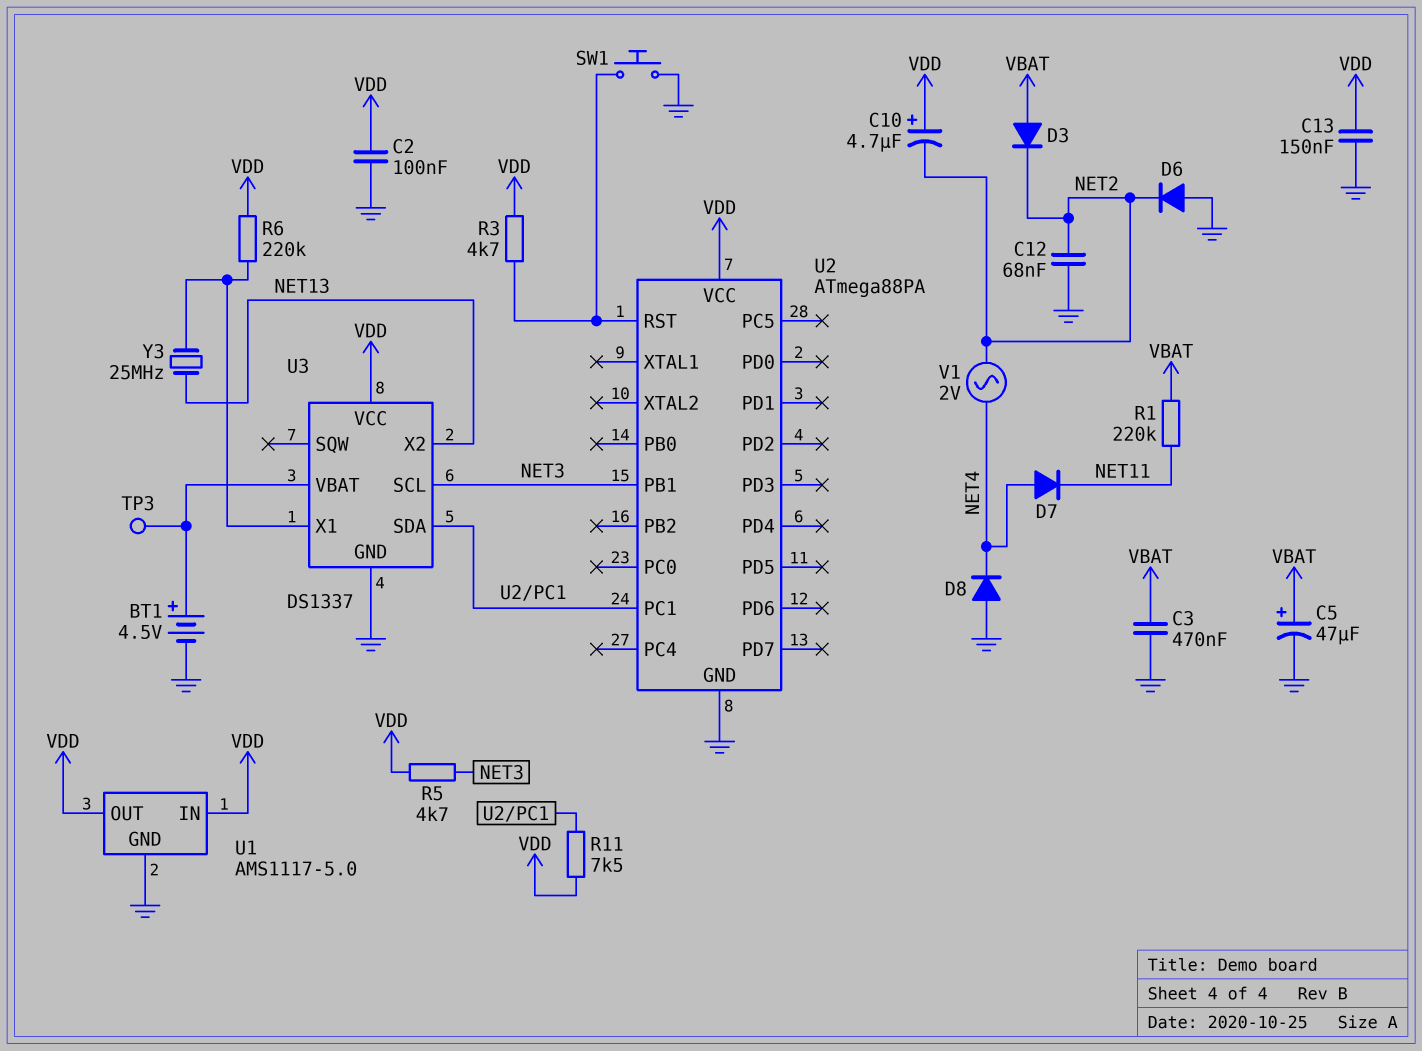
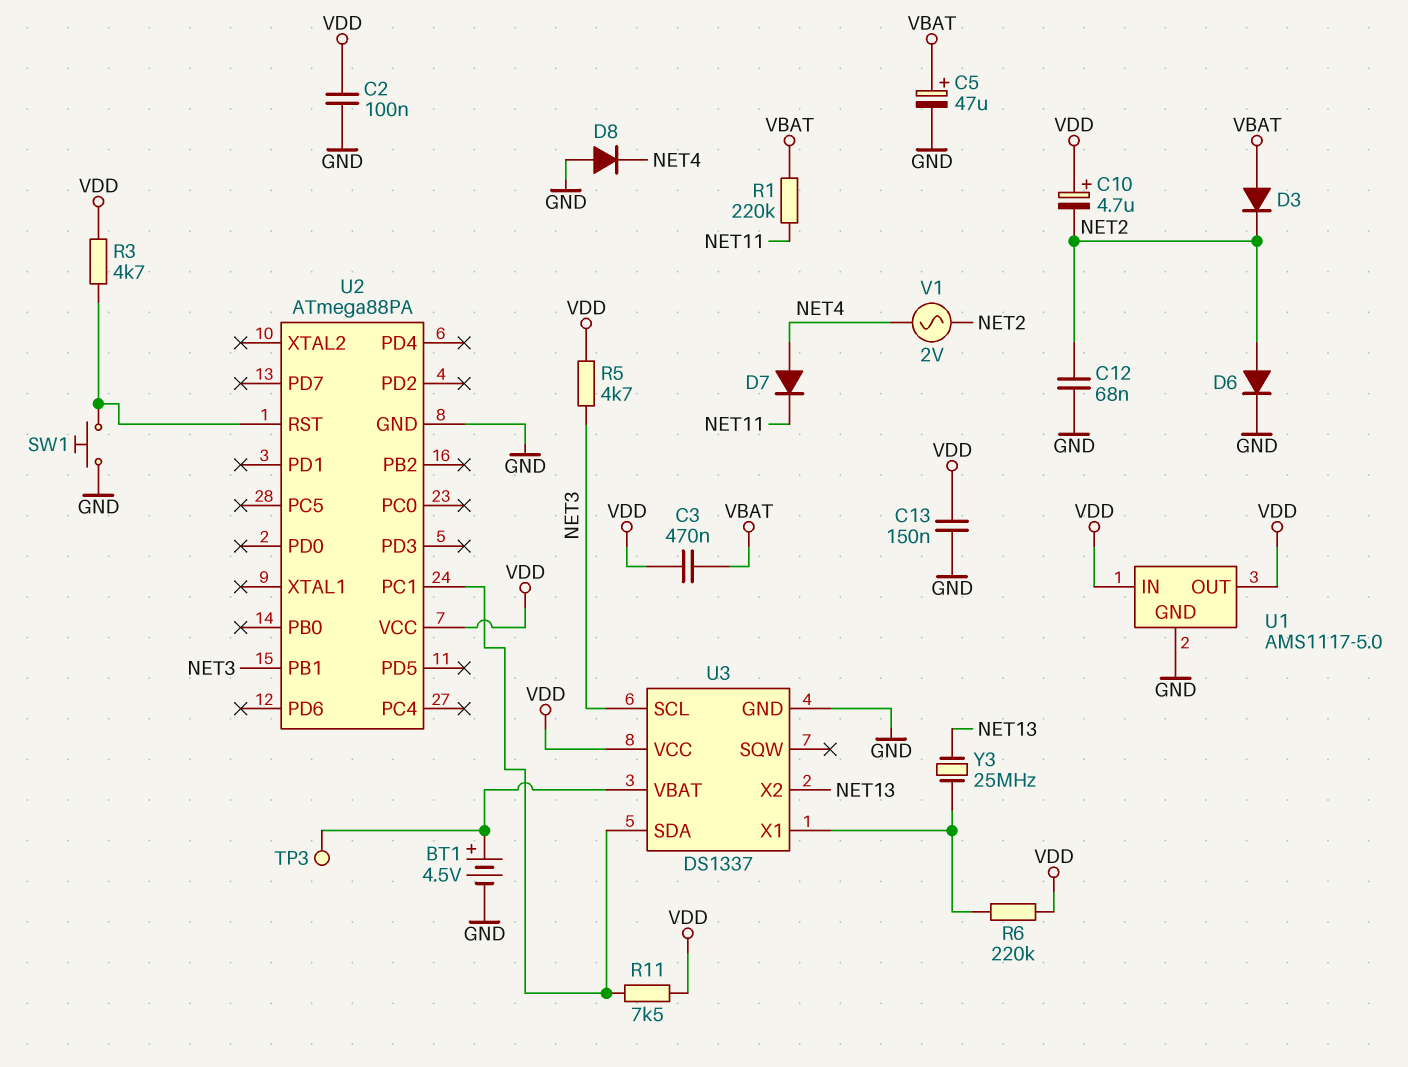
C3: 470nF (GND, VBAT) -> 470nF (VBAT, VDD)
D6: diode (A GND, K NET2) -> diode (A NET2, K GND)

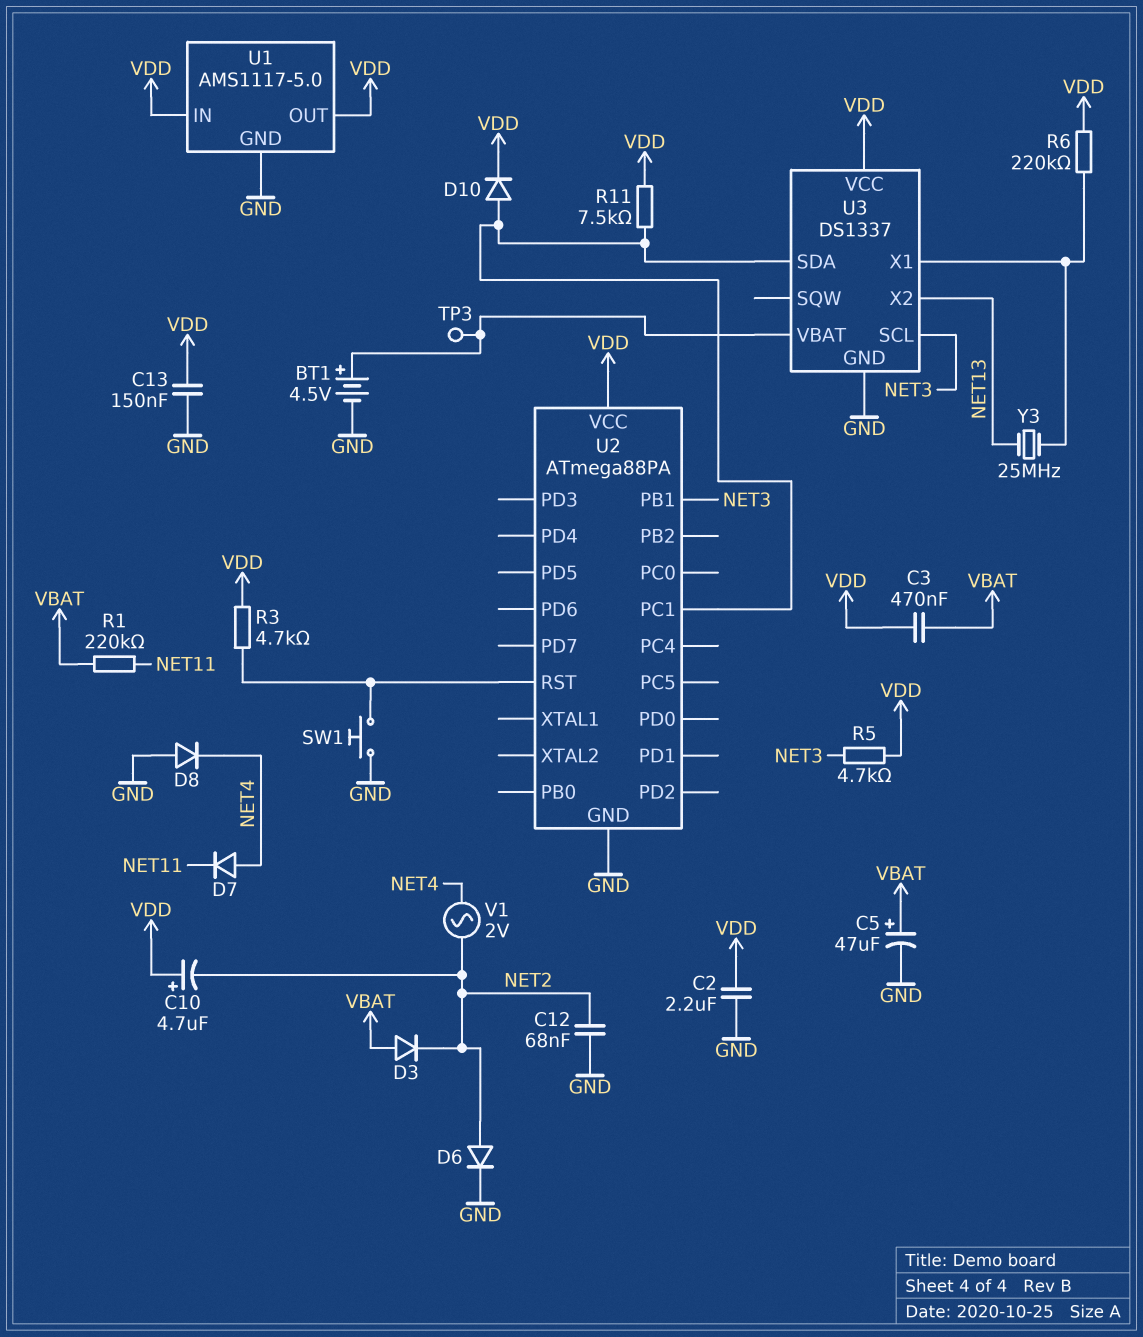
C2: 100nF (GND, VDD) -> 2.2uF (GND, VDD)
D10: none -> diode (A U2/PC1, K VDD)

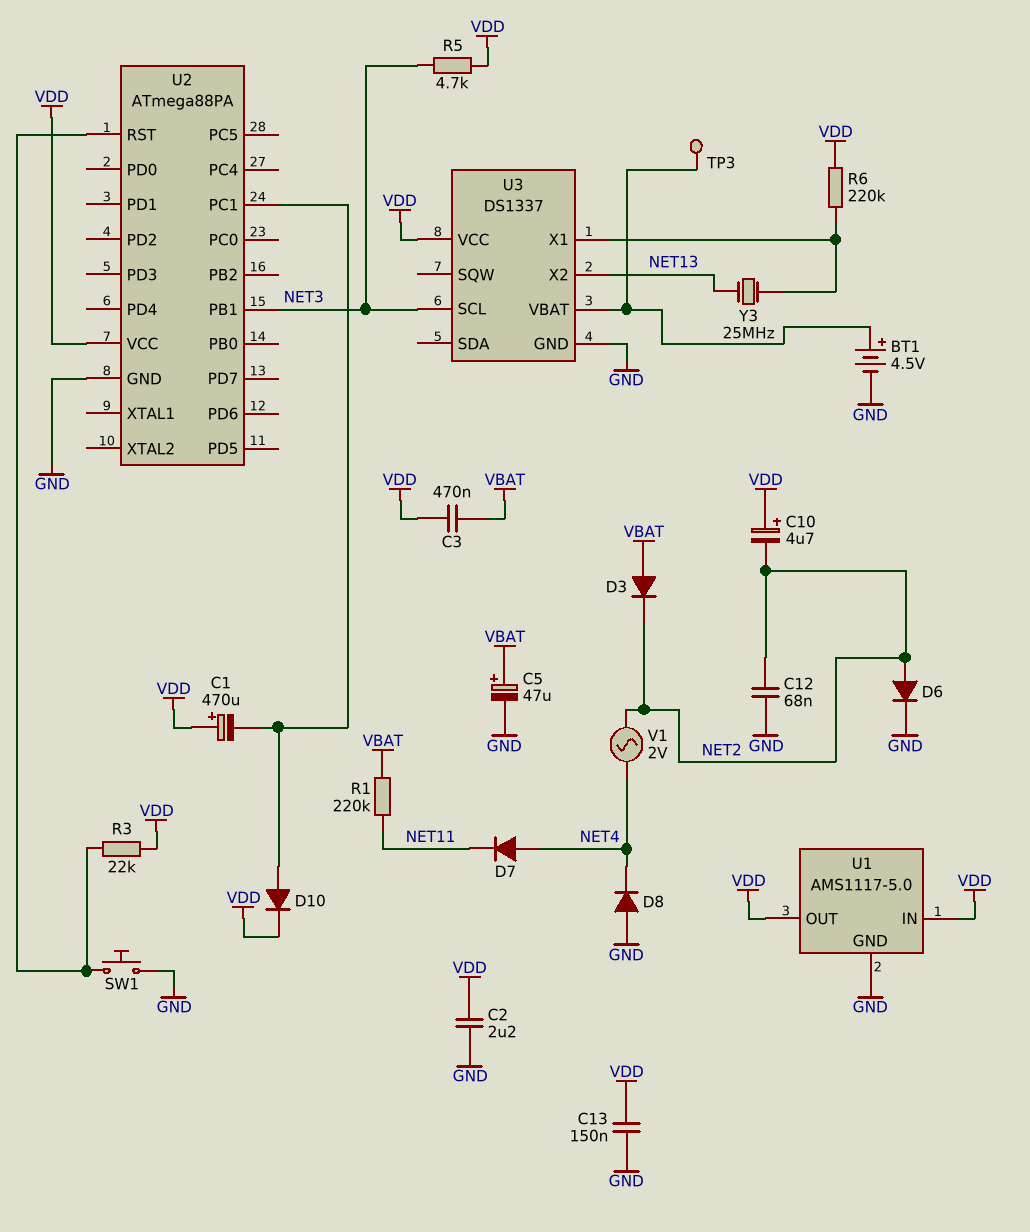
C1: none -> 470uF (plus VDD, minus U2/PC1)
R3: 4.7k (U2/RST, VDD) -> 22k (U2/RST, VDD)
R11: 7.5k (U2/PC1, VDD) -> none
U3 pin SDA: U2/PC1 -> none

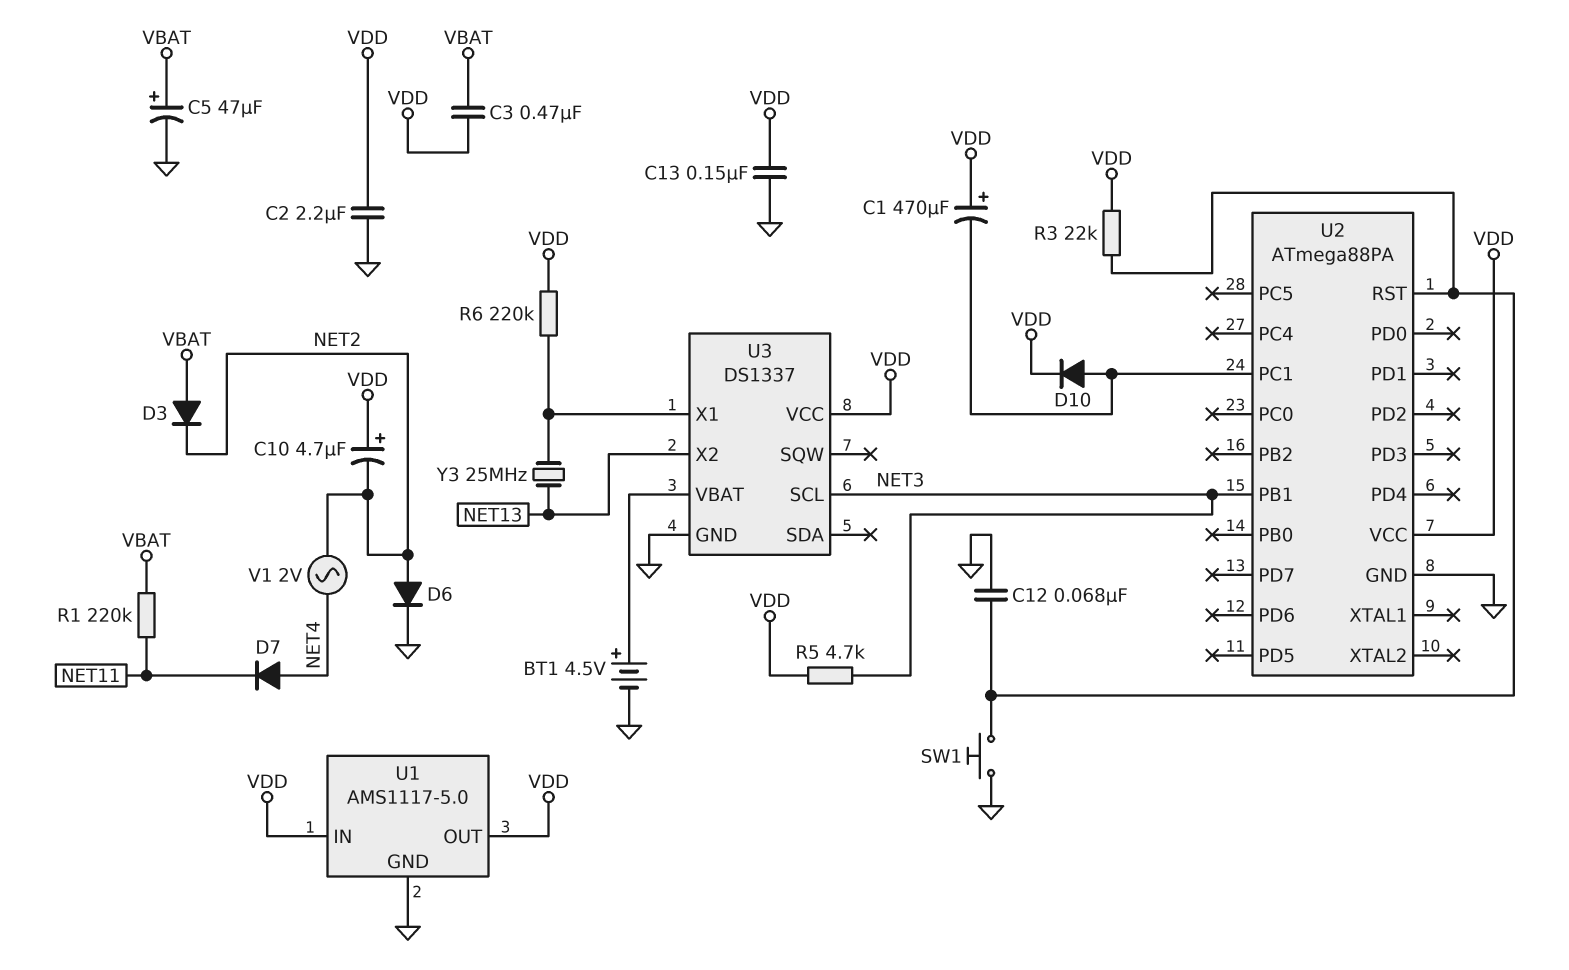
C12: 68nF (GND, NET2) -> 68nF (GND, U2/RST)
D8: diode (A GND, K NET4) -> none
TP3: test point (U3/VBAT) -> none

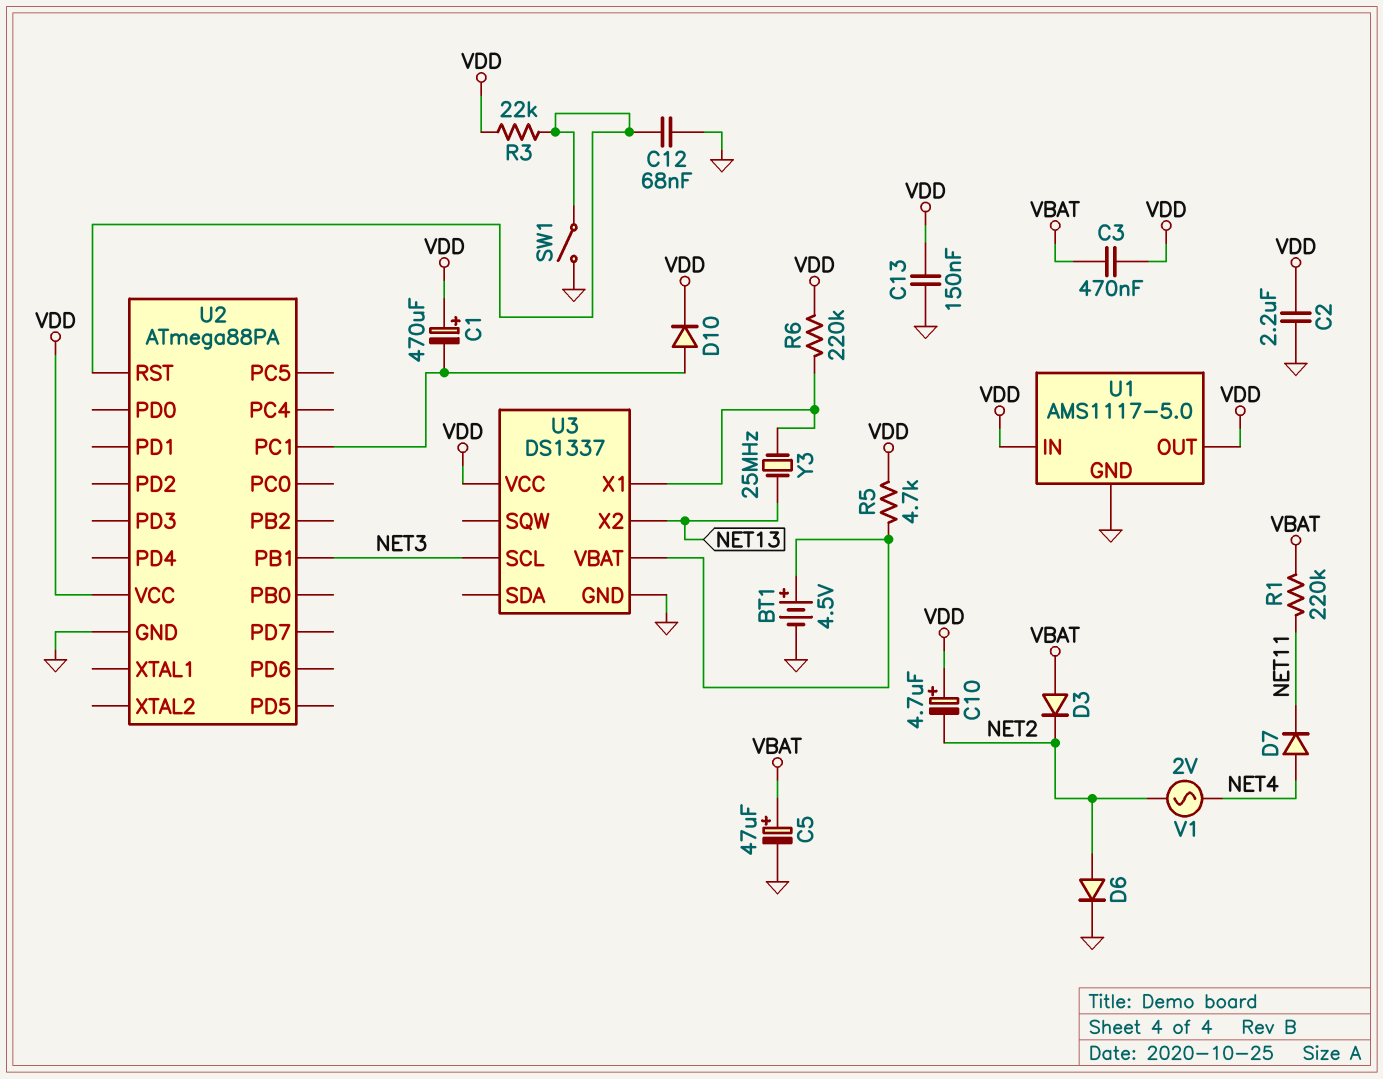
R5: 4.7k (NET3, VDD) -> 4.7k (U3/VBAT, VDD)
SW1: button (GND, U2/RST) -> switch (GND, U2/RST)

